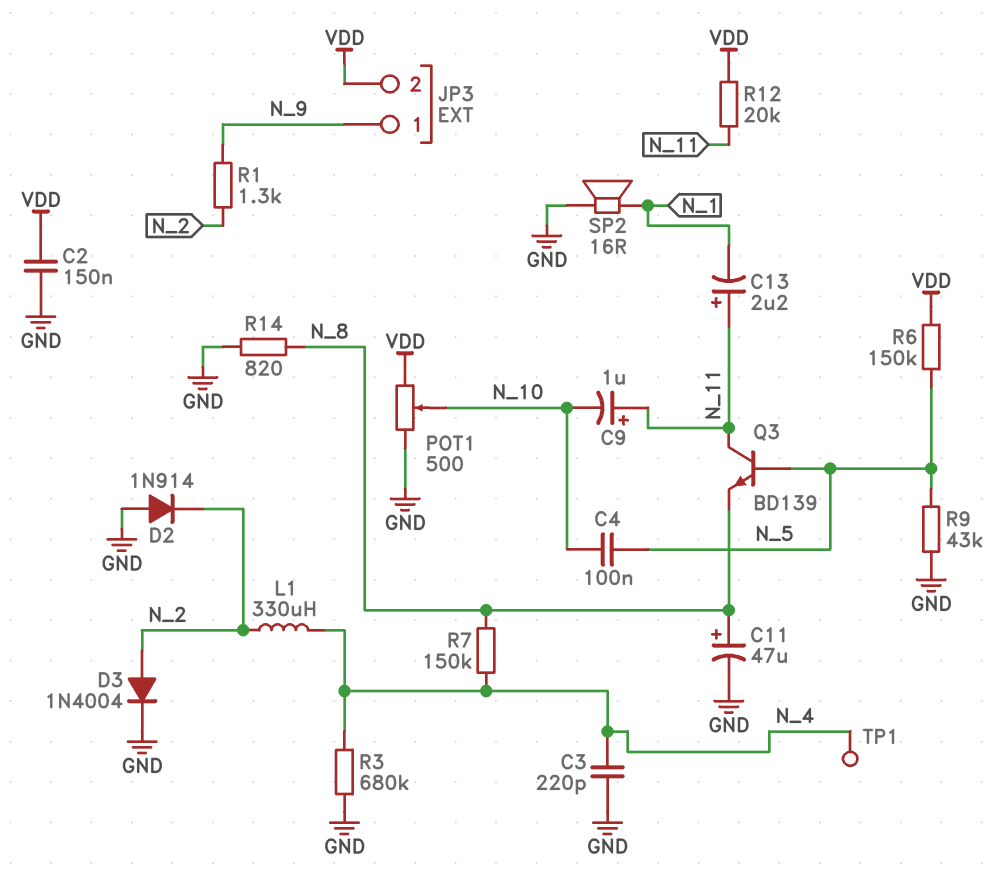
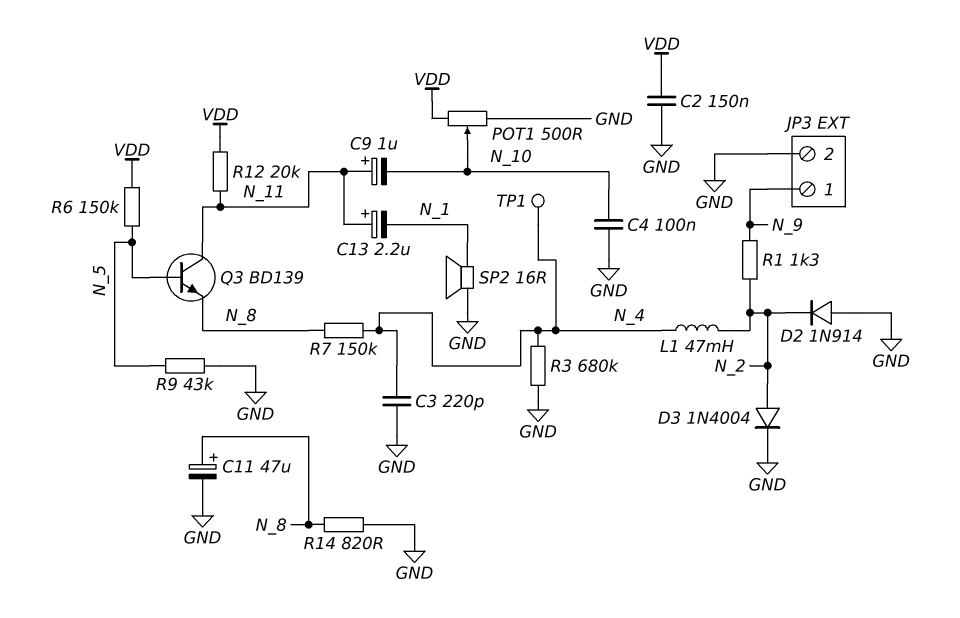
C4: 100nF (N_5, N_10) -> 100nF (GND, N_10)
JP3 pin 2: VDD -> GND
L1: 330uH (N_2, N_4) -> 47mH (N_2, N_4)

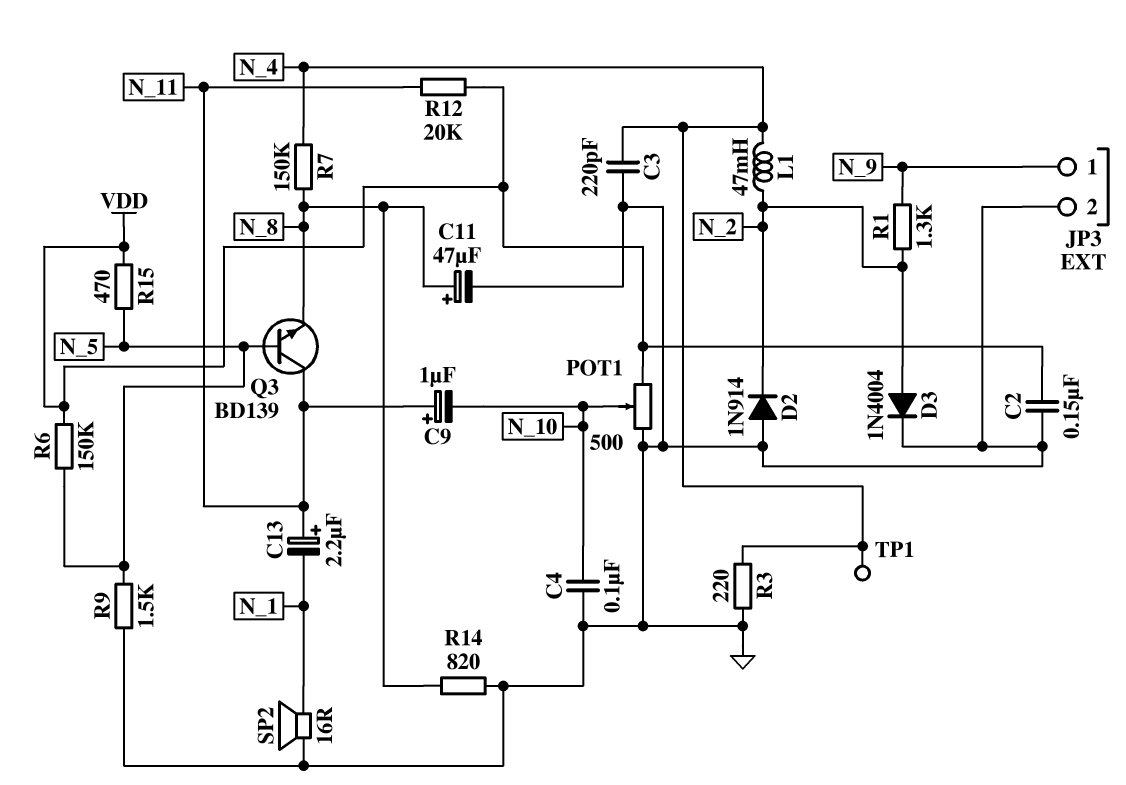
R3: 680k (GND, N_4) -> 220 (GND, N_4)
R9: 43k (GND, N_5) -> 1.5k (GND, N_5)
R15: none -> 470 (N_5, VDD)

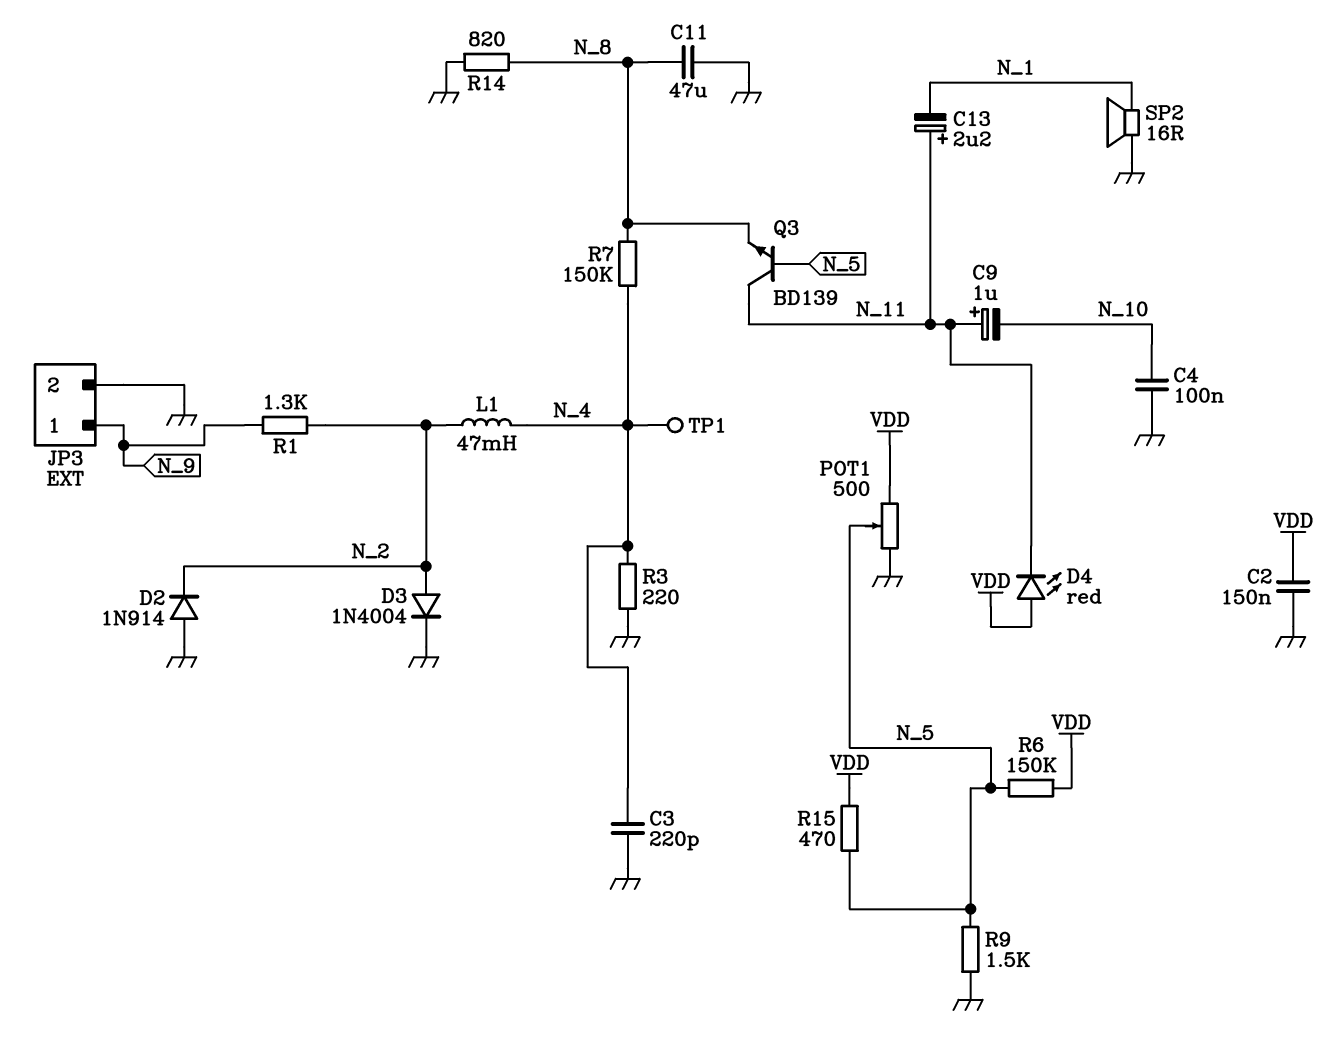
C11: 47uF (plus N_8, minus GND) -> 47uF (GND, N_8)
D4: none -> LED red (A VDD, K N_11)
POT1: 500 (GND, VDD, wiper N_10) -> 500 (GND, VDD, wiper N_5)
R12: 20k (N_11, VDD) -> none

